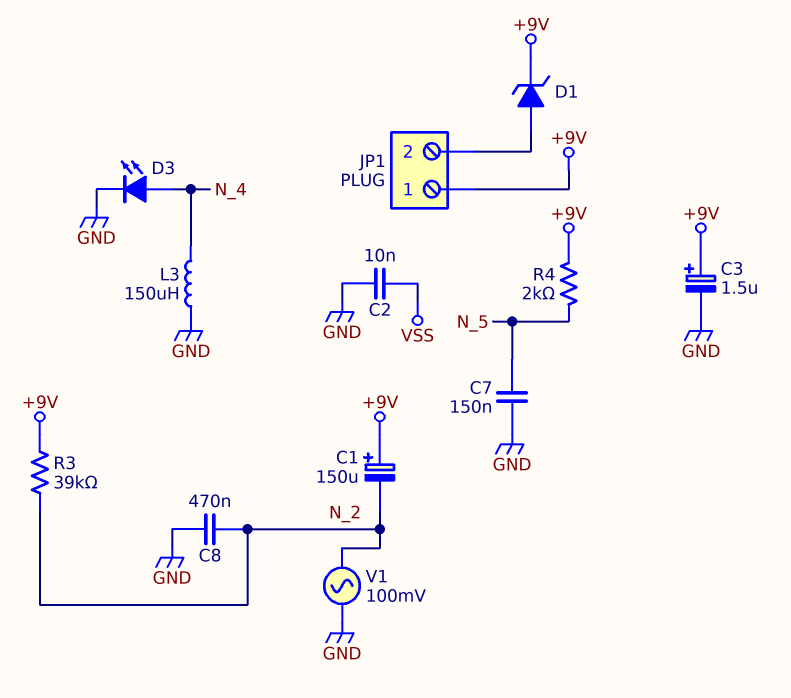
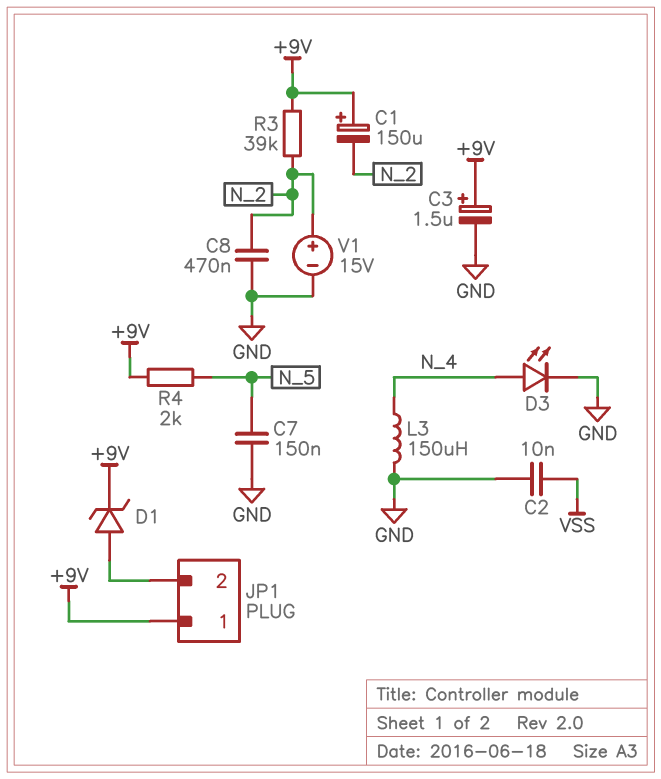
V1: AC 100mV (GND, N_2) -> 15V (plus N_2, minus GND)

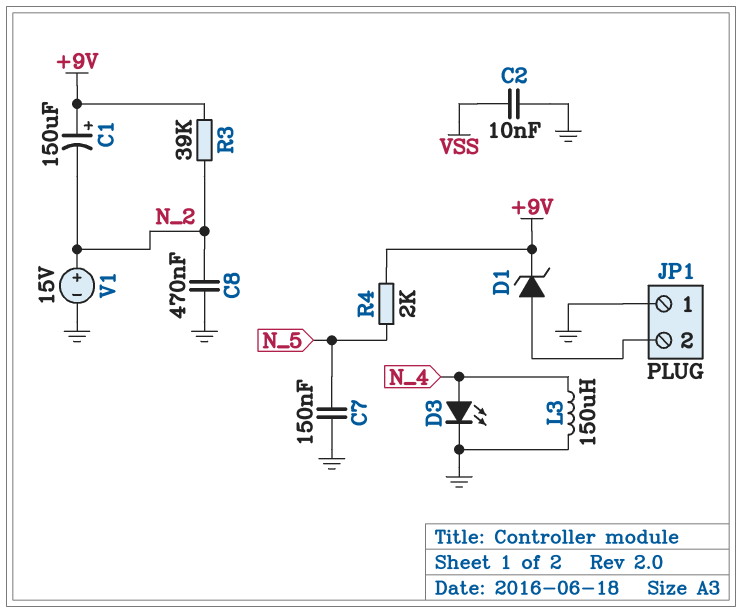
C3: 1.5uF (plus +9V, minus GND) -> none
JP1 pin 1: +9V -> GND

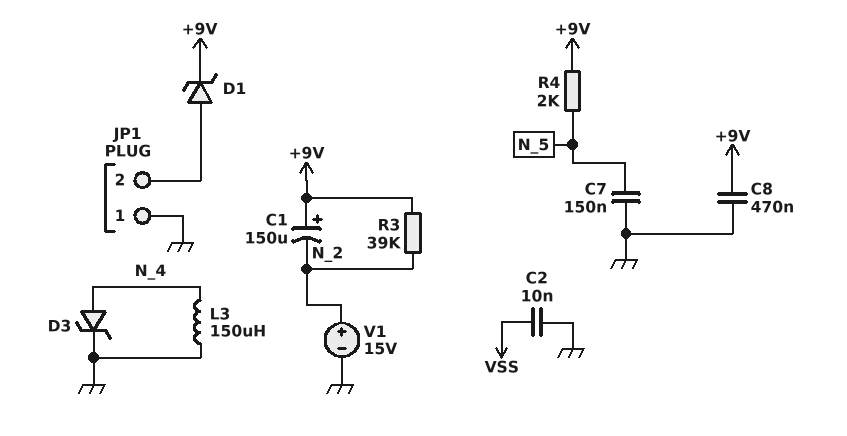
C8: 470nF (GND, N_2) -> 470nF (+9V, GND)
D3: LED (A N_4, K GND) -> zener (A N_4, K GND)

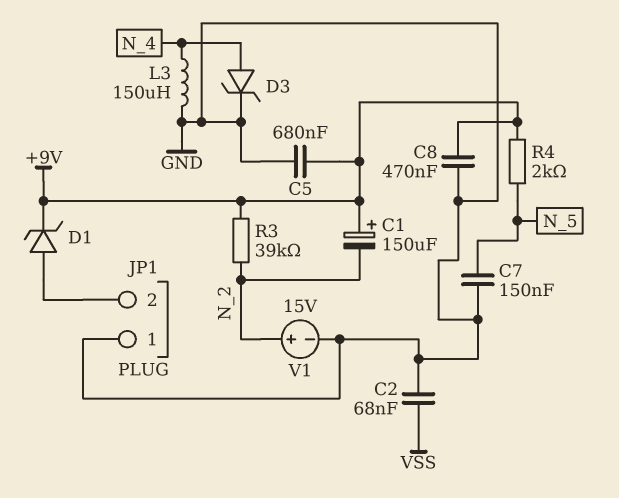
C2: 10nF (GND, VSS) -> 68nF (GND, VSS)
C5: none -> 680nF (+9V, GND)

